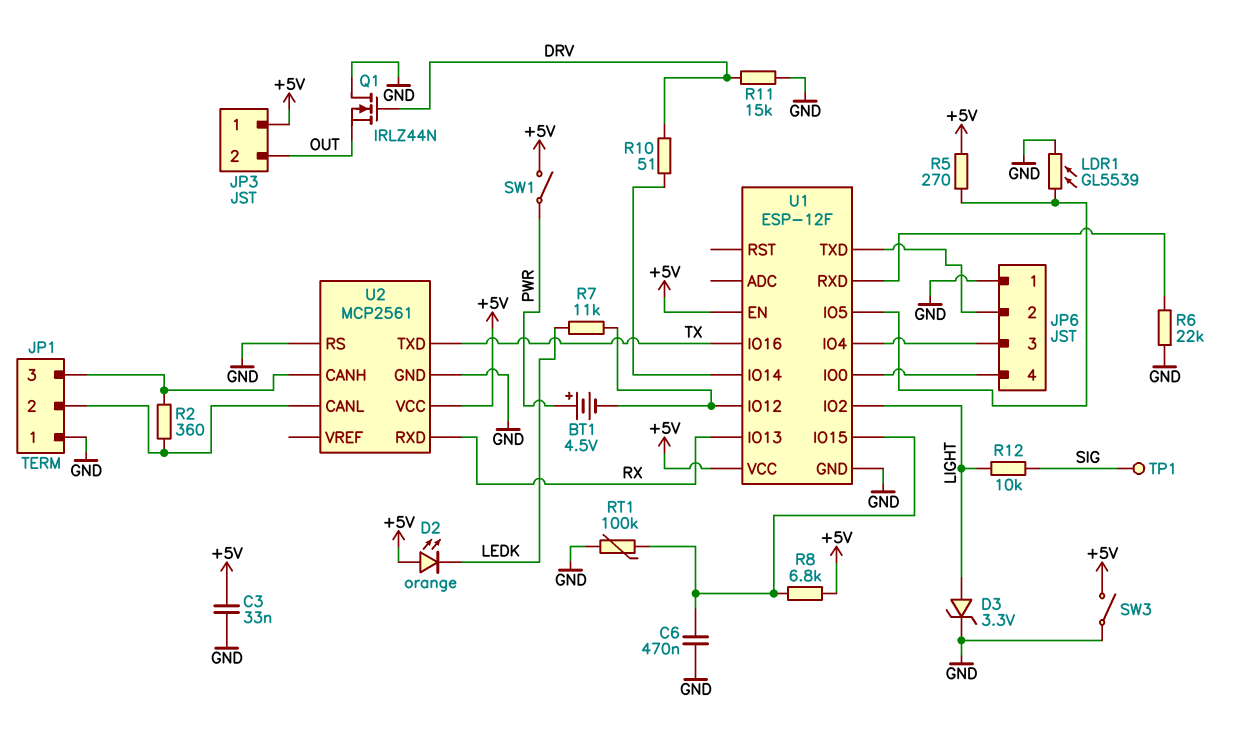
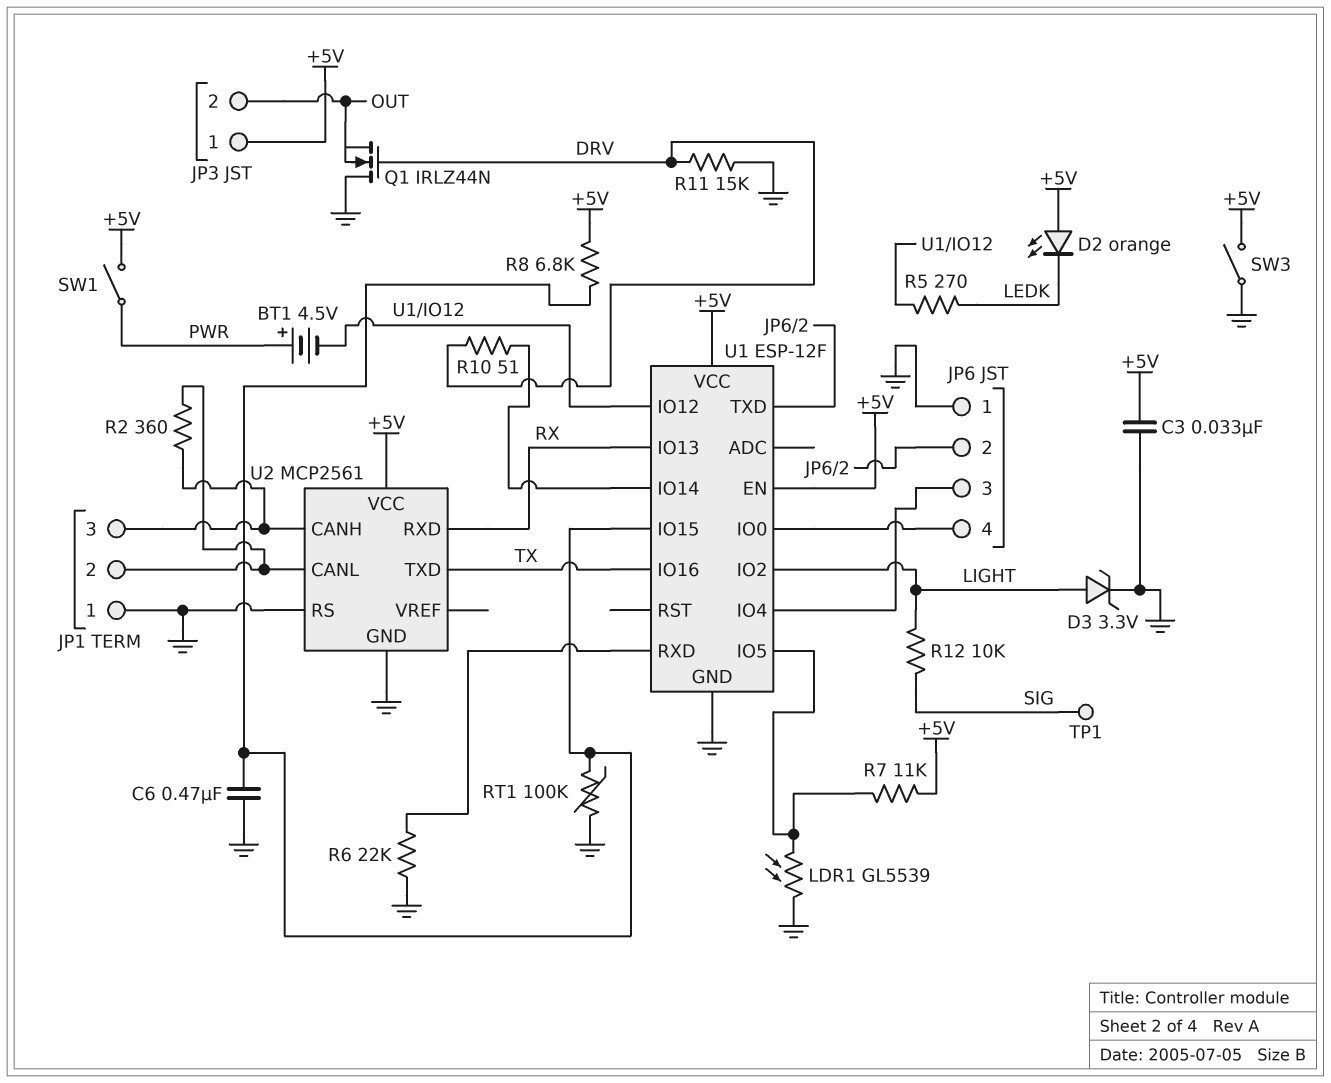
R5: 270 (+5V, U1/IO5) -> 270 (LEDK, U1/IO12)
R7: 11k (LEDK, U1/IO12) -> 11k (+5V, U1/IO5)

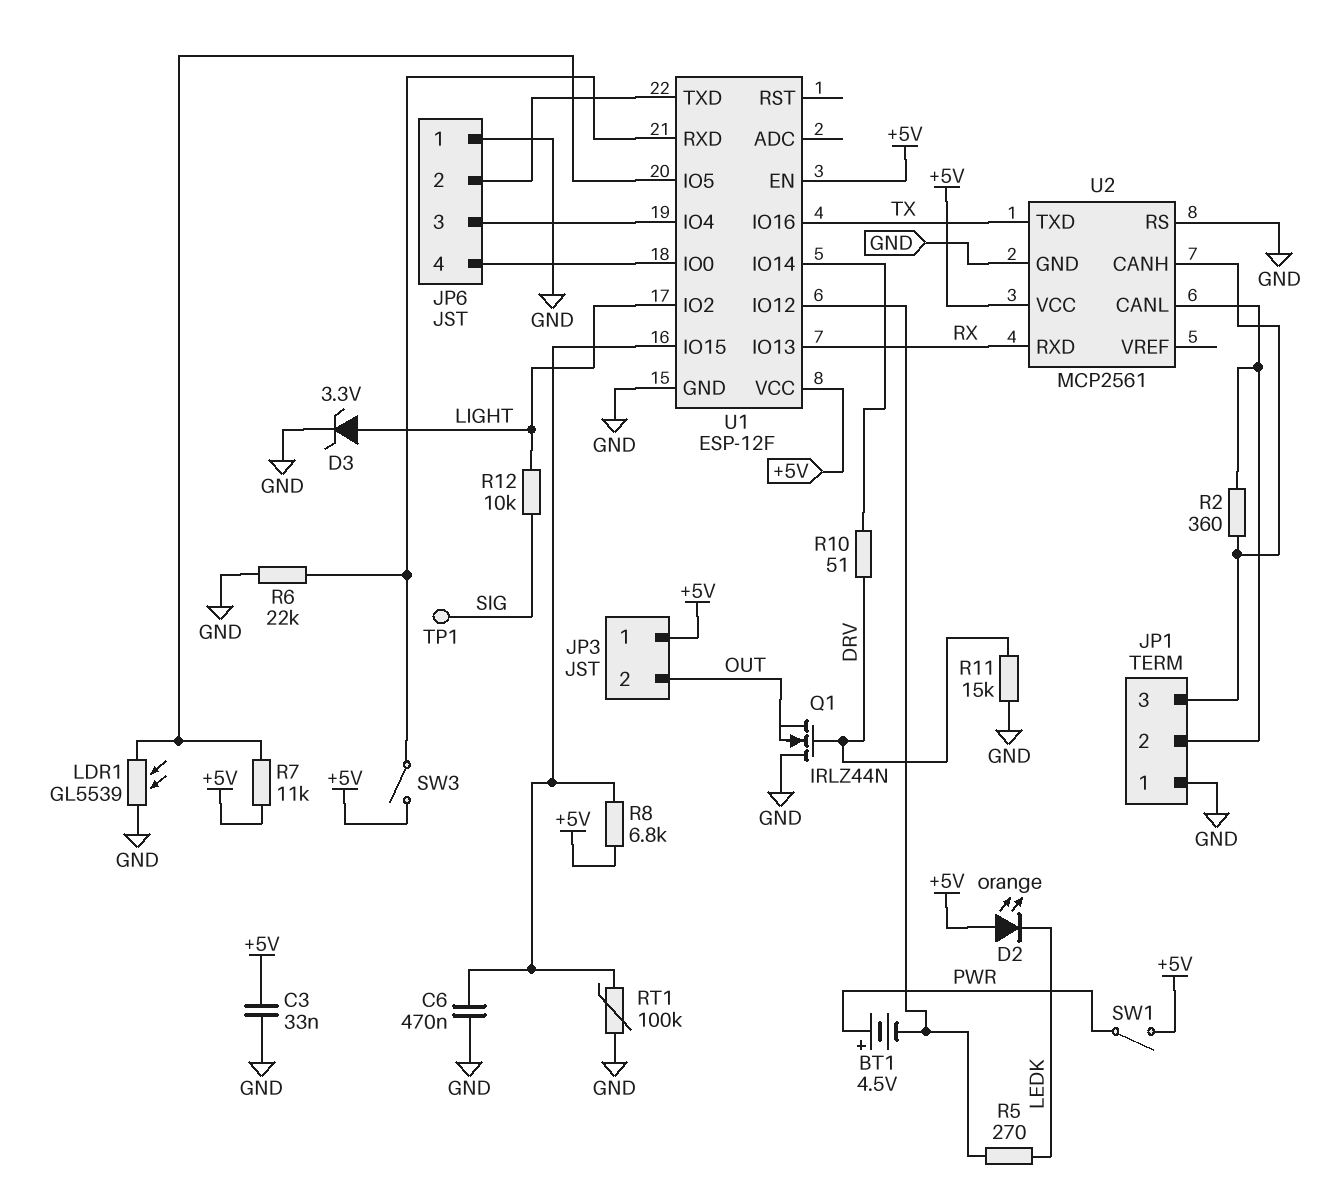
SW3: switch (+5V, GND) -> switch (+5V, U1/RXD)

